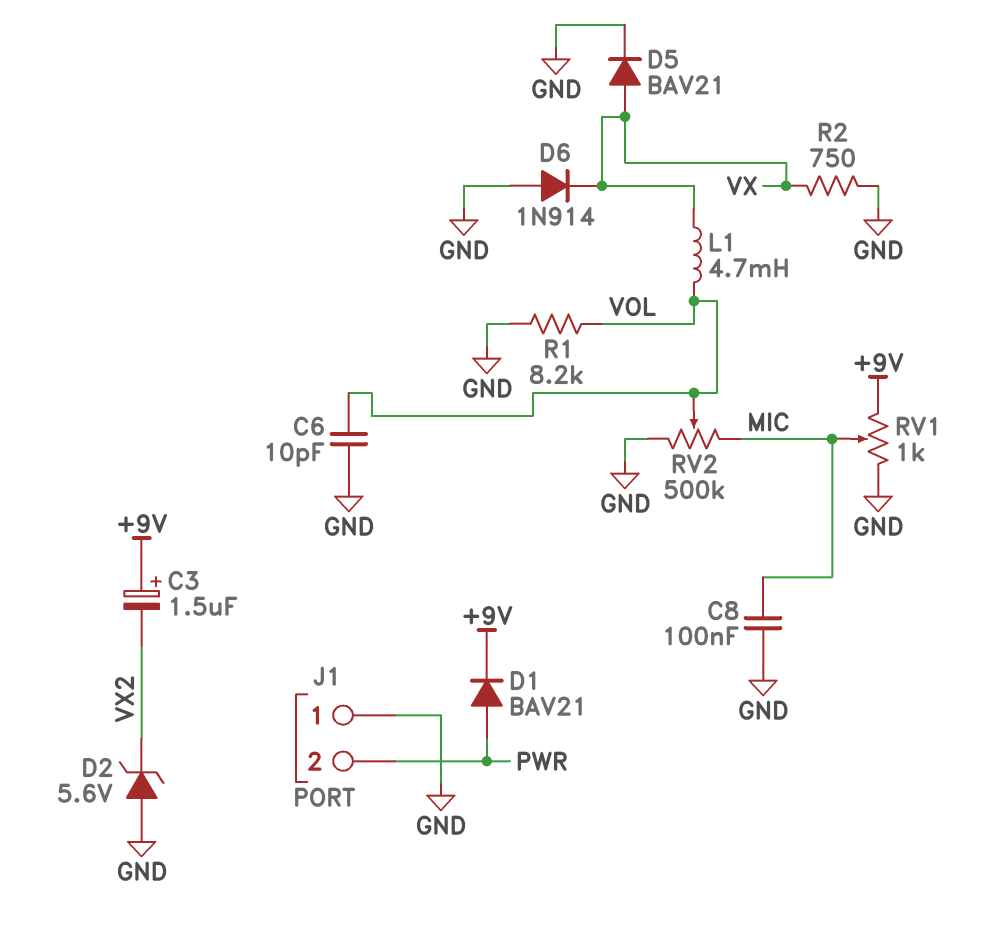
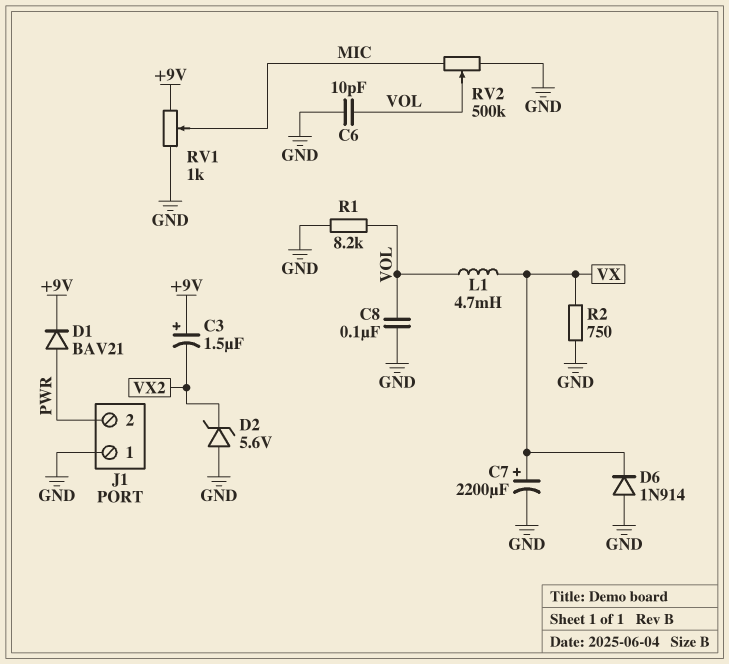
C7: none -> 2200uF (plus VX, minus GND)
C8: 100nF (GND, MIC) -> 100nF (GND, VOL)
D5: diode BAV21 (A VX, K GND) -> none

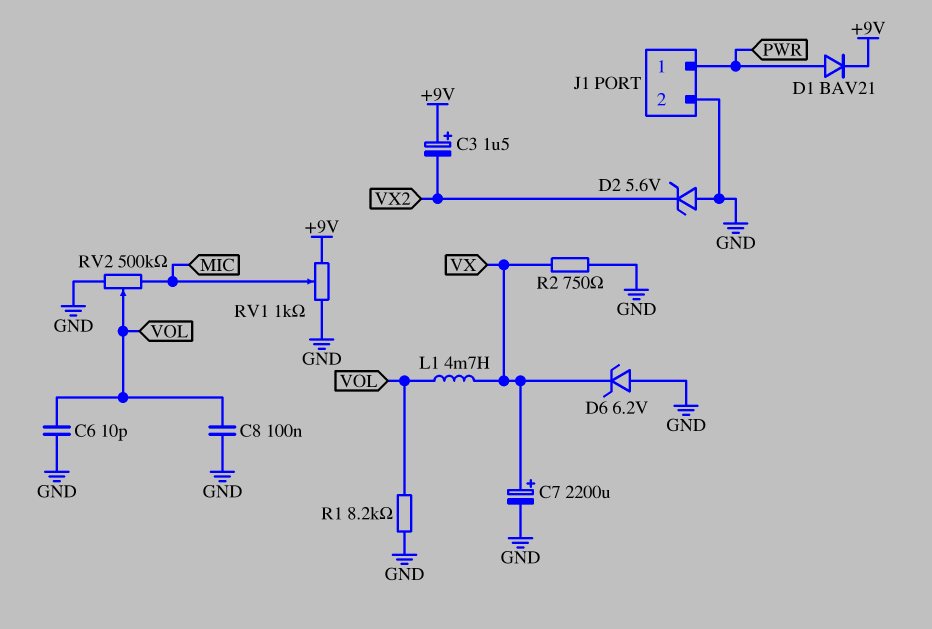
D6: diode 1N914 (A GND, K VX) -> zener 6.2V (A GND, K VX)
J1 pin 1: GND -> PWR
J1 pin 2: PWR -> GND

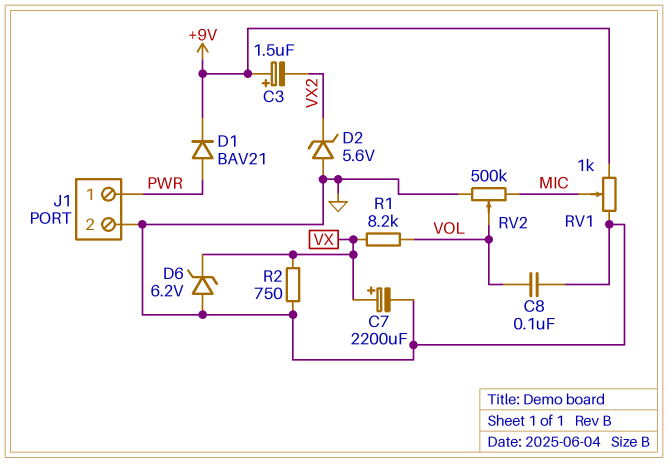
C6: 10pF (GND, VOL) -> none
L1: 4.7mH (VOL, VX) -> none
R1: 8.2k (GND, VOL) -> 8.2k (VOL, VX)

